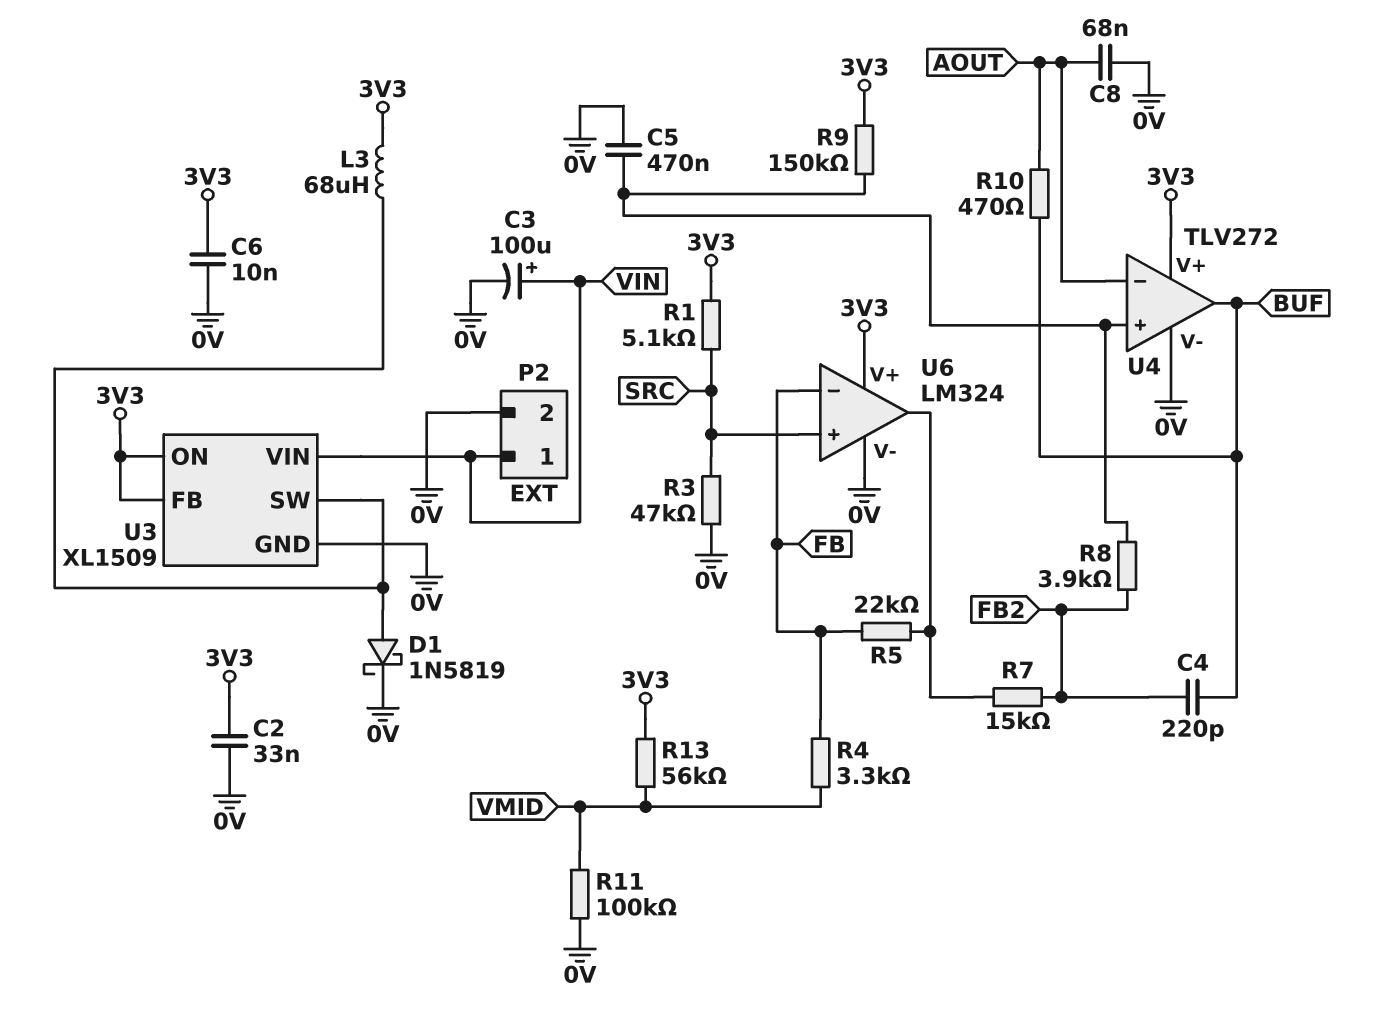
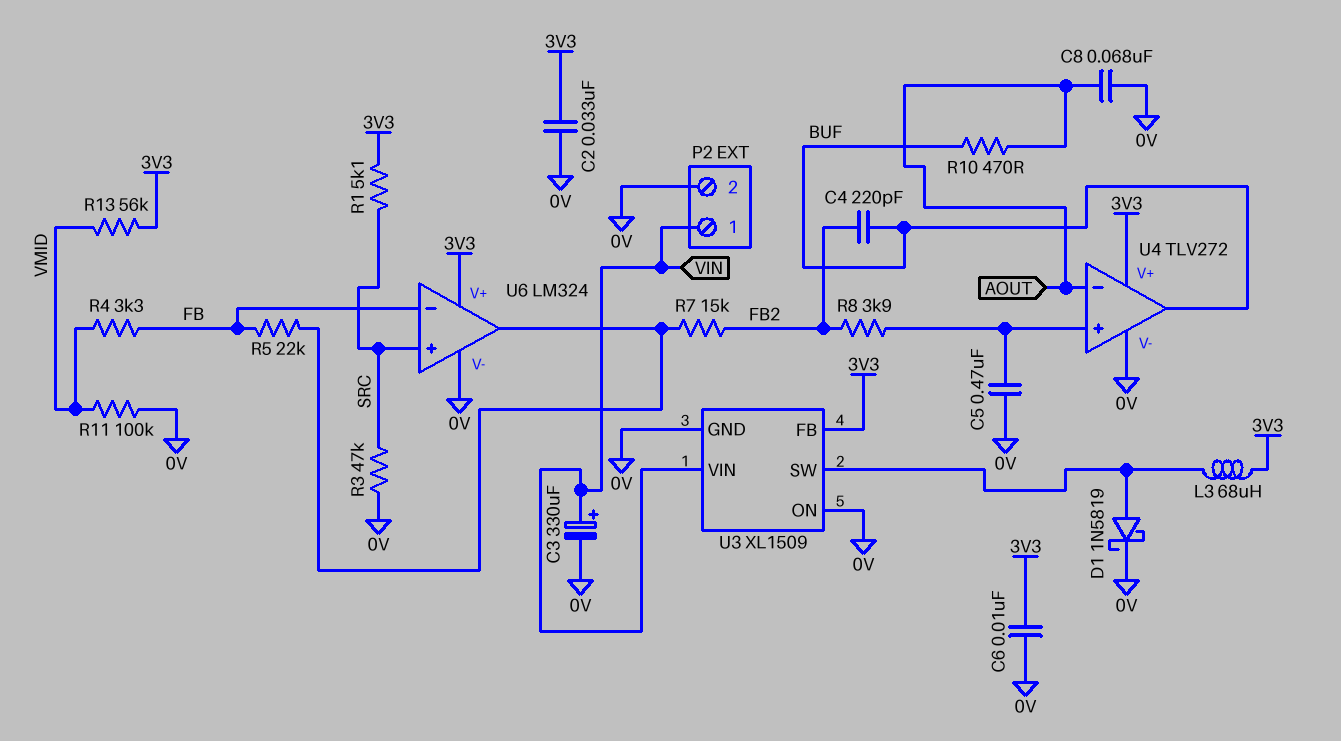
C3: 100uF (plus VIN, minus 0V) -> 330uF (plus VIN, minus 0V)
R9: 150k (3V3, U4/in+) -> none
U3 pin ON: 3V3 -> 0V

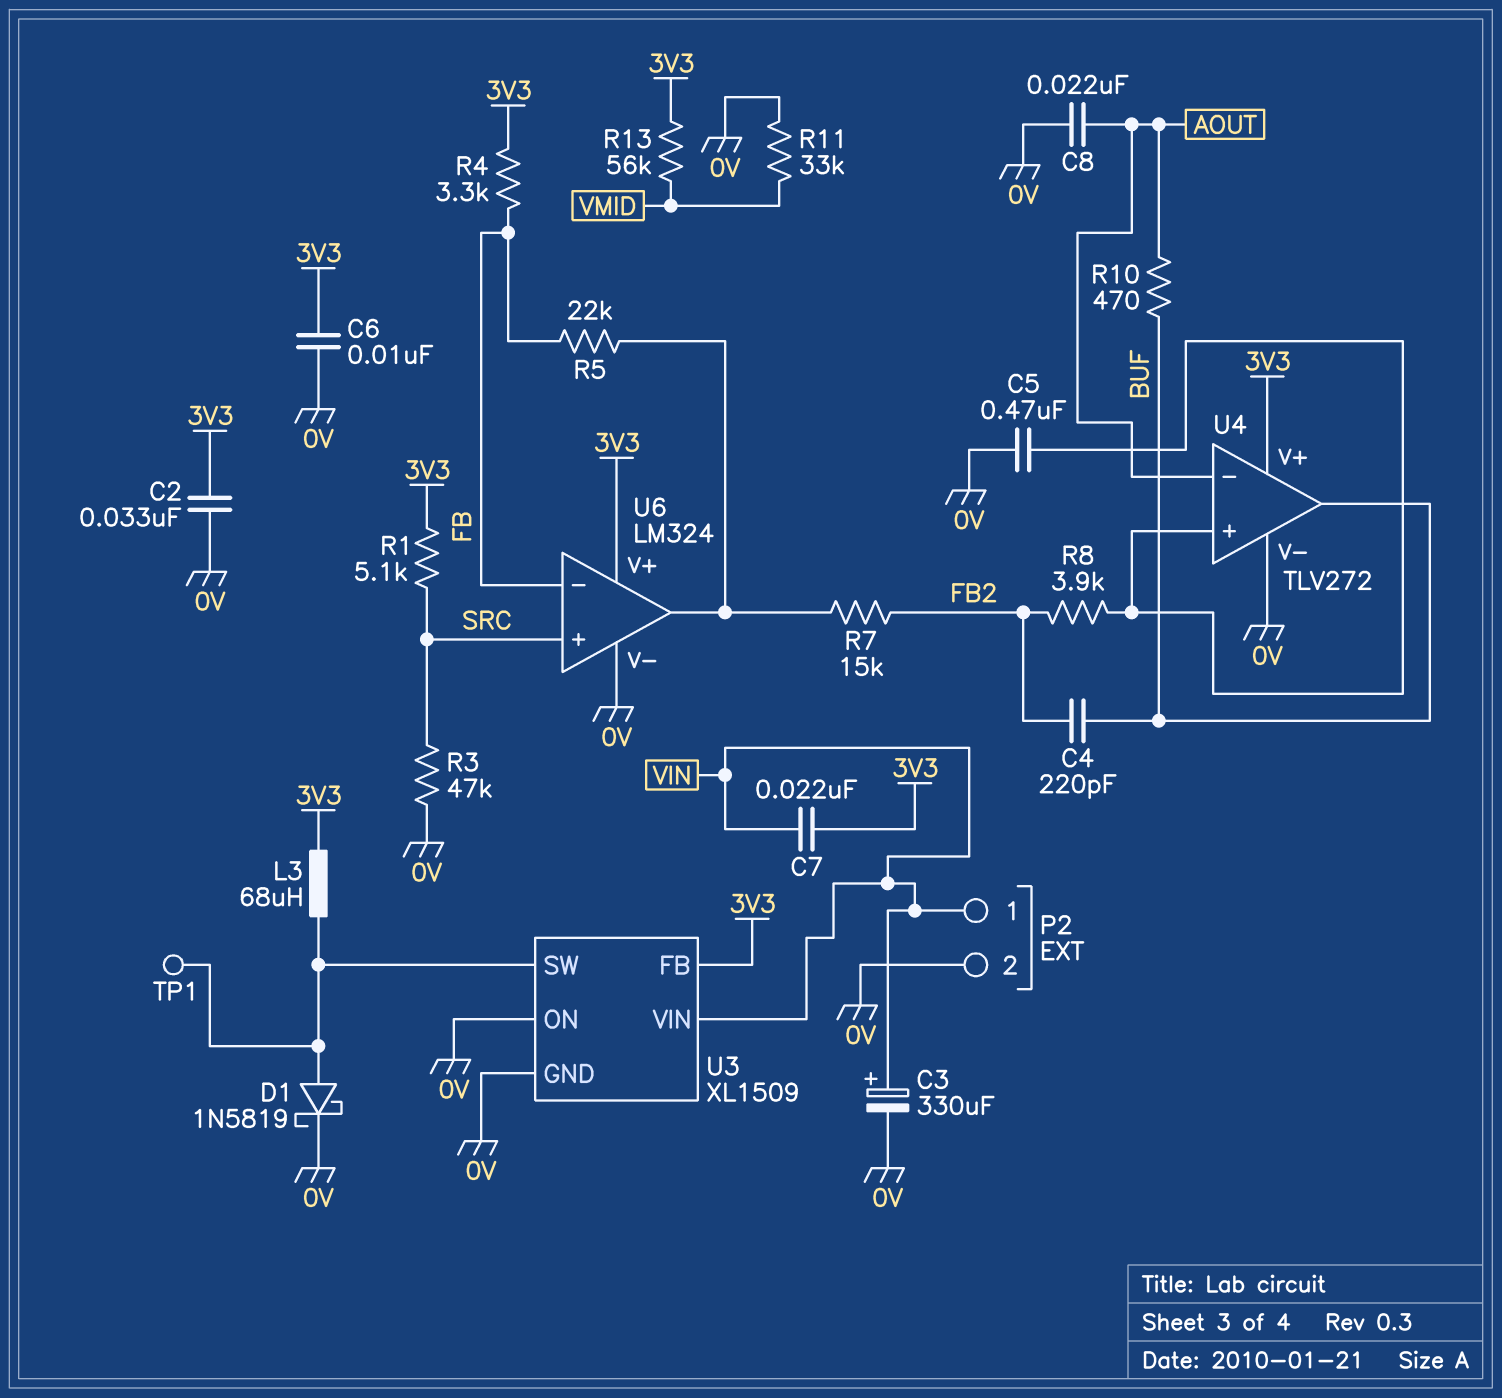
C7: none -> 22nF (3V3, VIN)
C8: 68nF (0V, AOUT) -> 22nF (0V, AOUT)
R4: 3.3k (FB, VMID) -> 3.3k (3V3, FB)
R11: 100k (0V, VMID) -> 33k (0V, VMID)
TP1: none -> test point (U3/SW)

